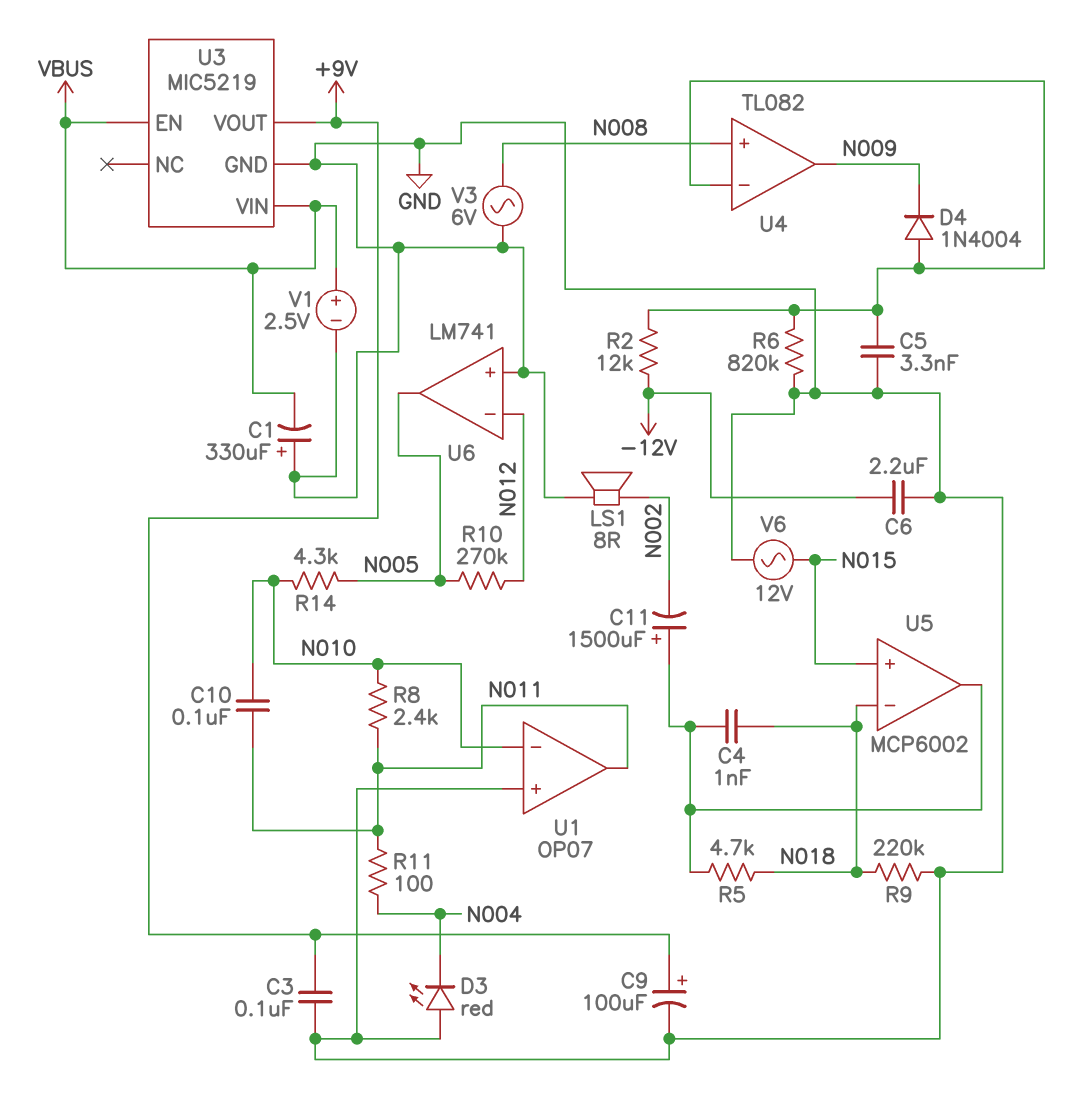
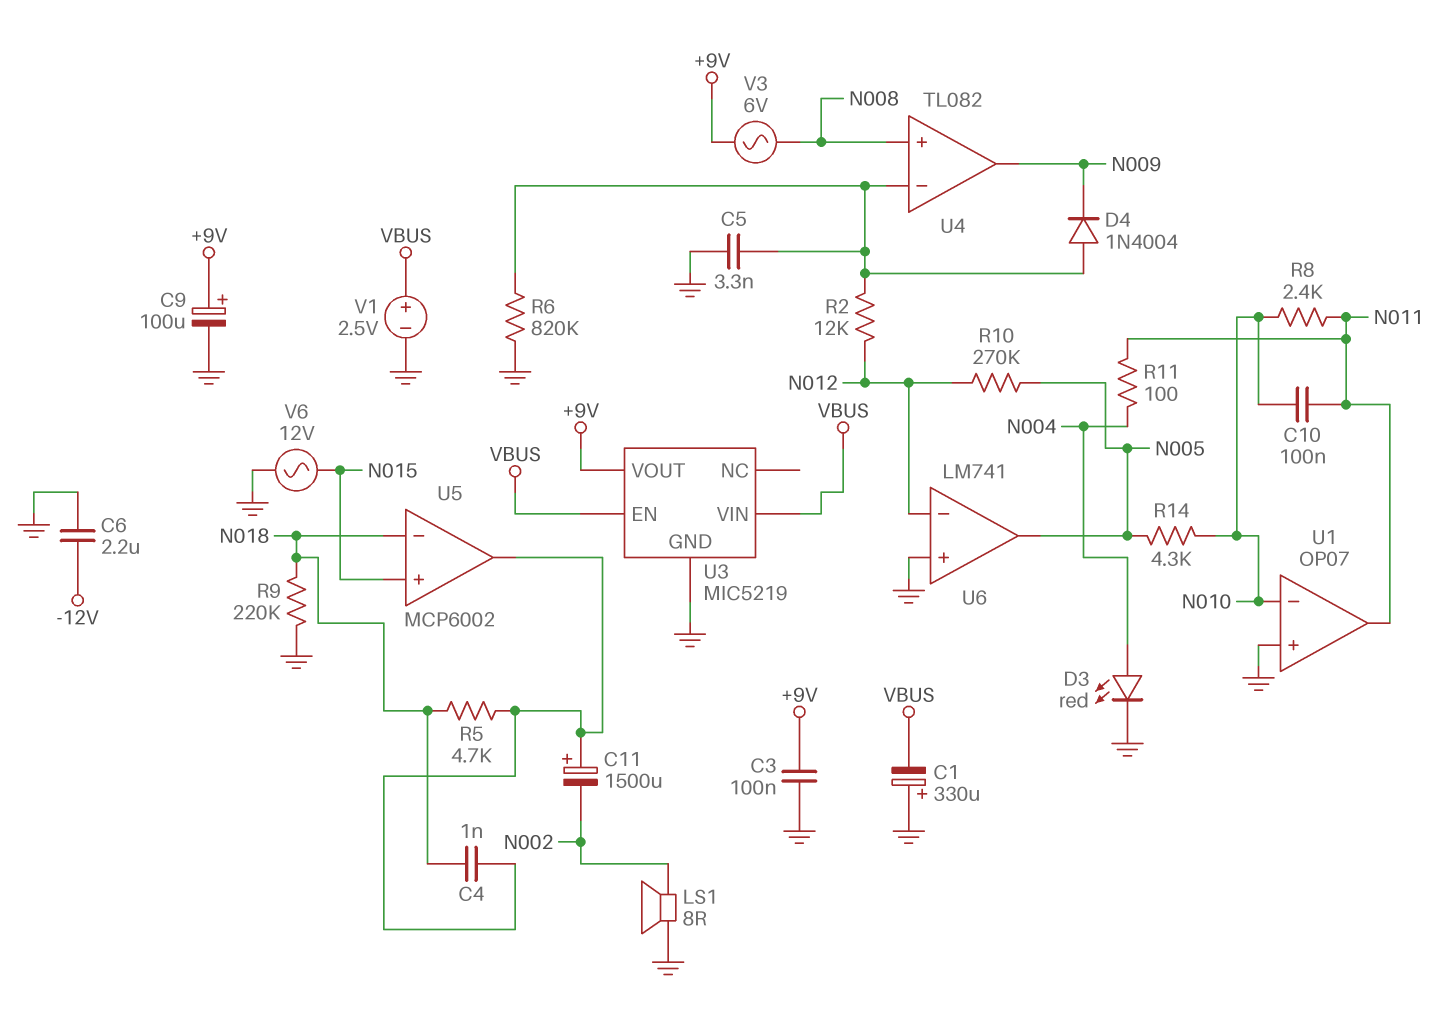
D3: LED red (A GND, K N004) -> LED red (A N004, K GND)
R2: 12k (-12V, U4/in-) -> 12k (N012, U4/in-)
V3: AC 6V (GND, N008) -> AC 6V (+9V, N008)

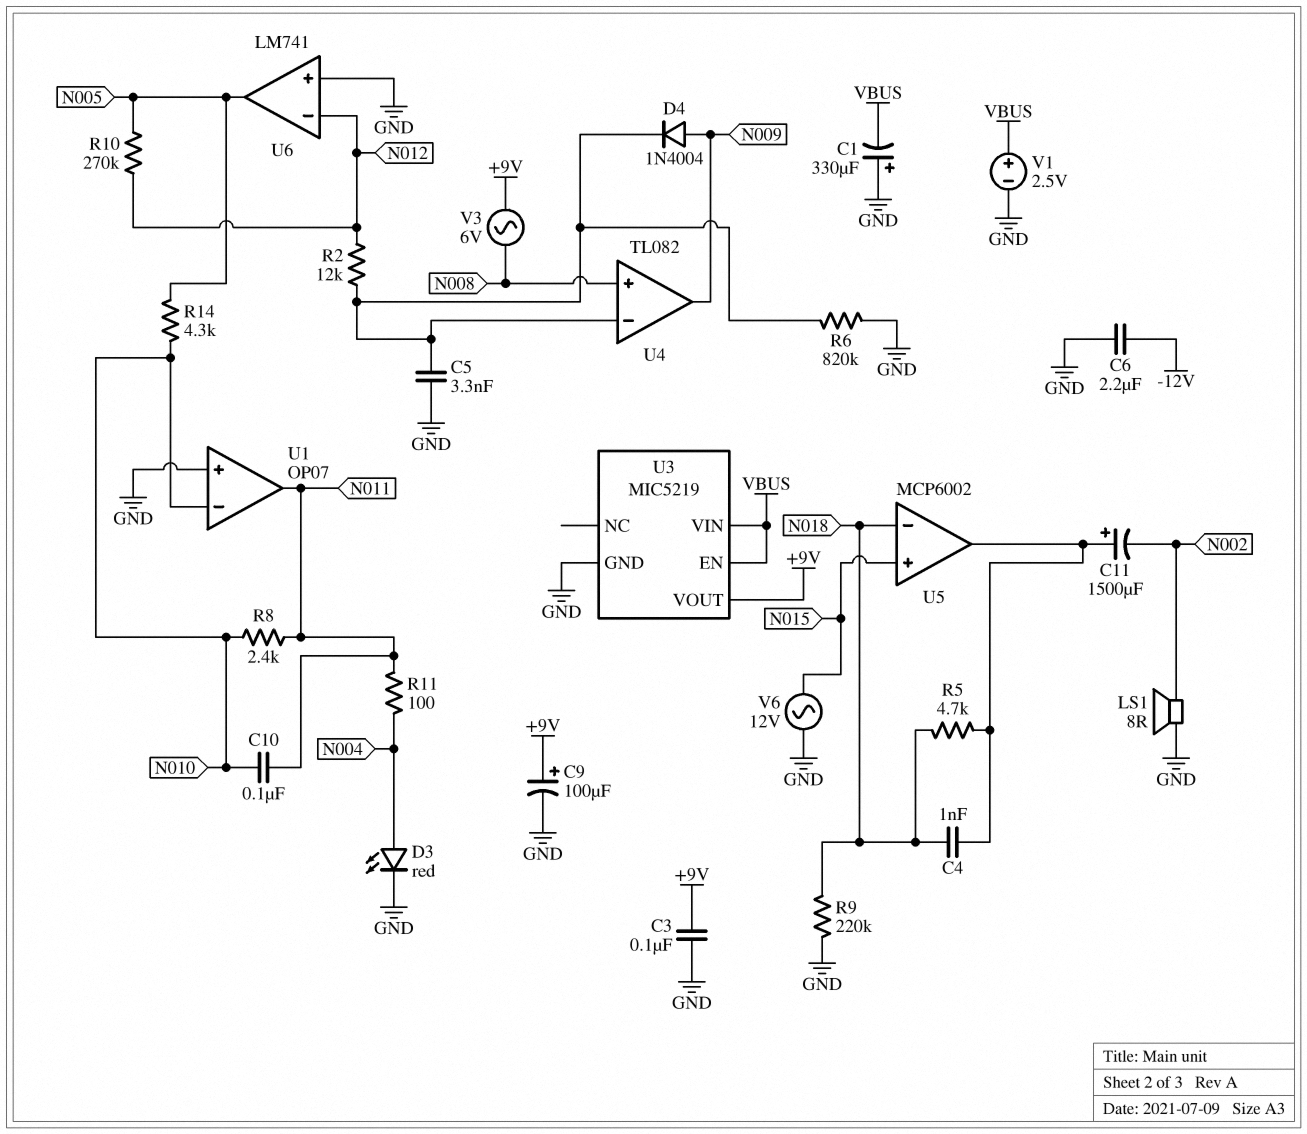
D4: diode 1N4004 (A U4/in-, K N009) -> diode 1N4004 (A N009, K U4/in-)

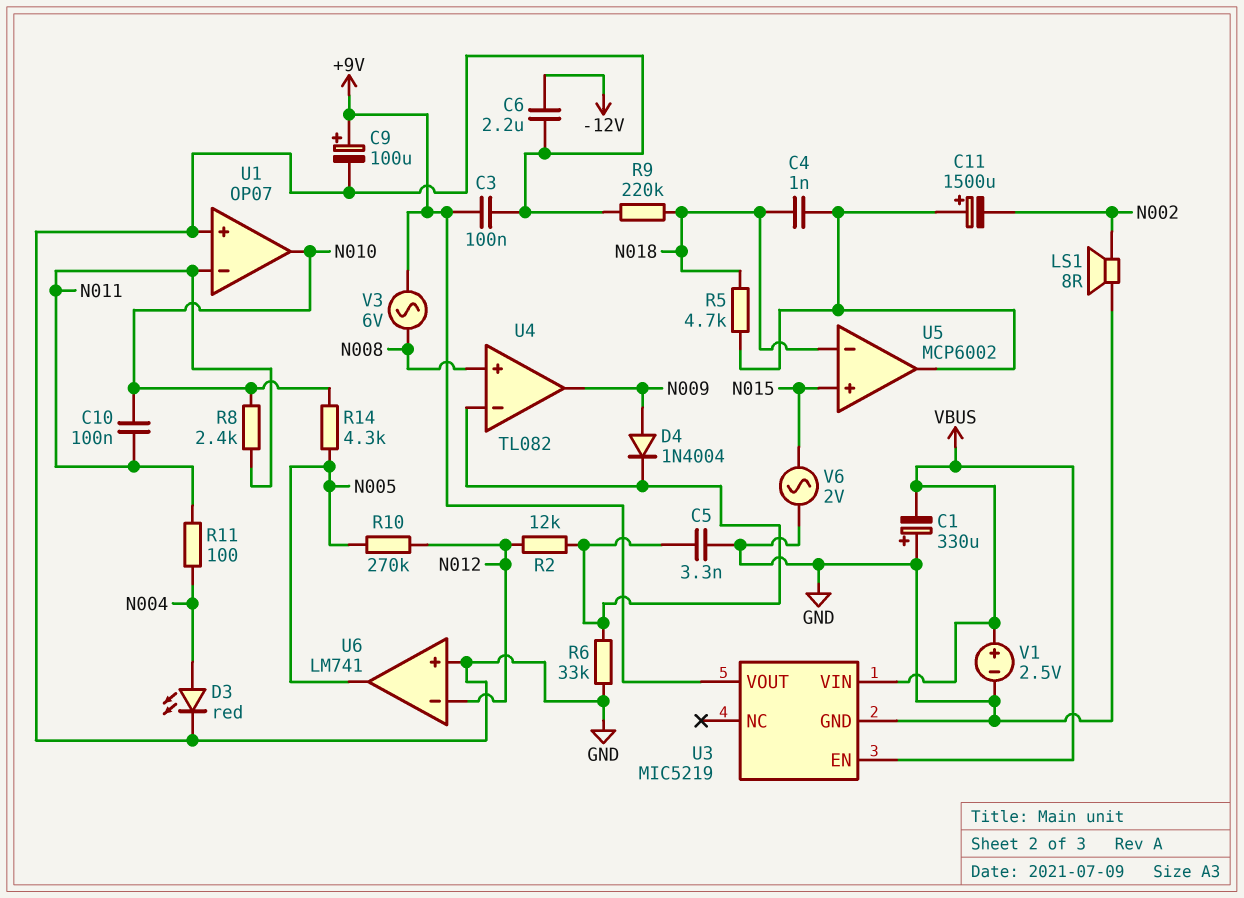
R6: 820k (GND, U4/in-) -> 33k (GND, U4/in-)
U1 pin in-: N010 -> N011
U1 pin out: N011 -> N010
V6: AC 12V (GND, N015) -> AC 2V (GND, N015)

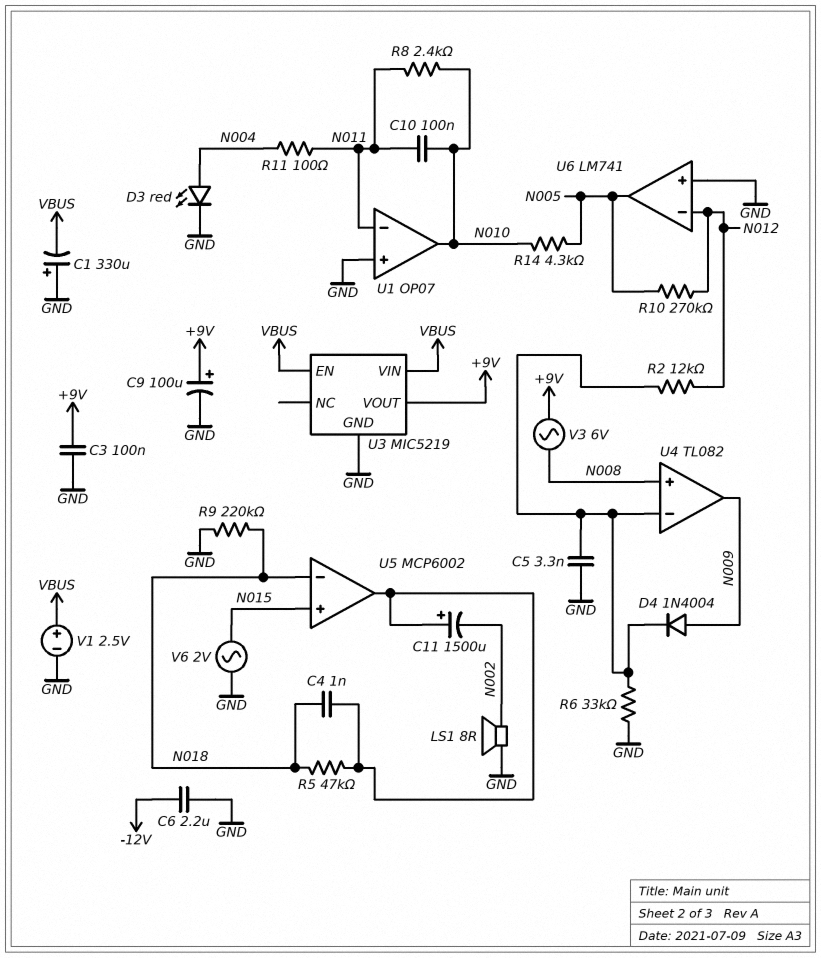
R5: 4.7k (N018, U5/out) -> 47k (N018, U5/out)

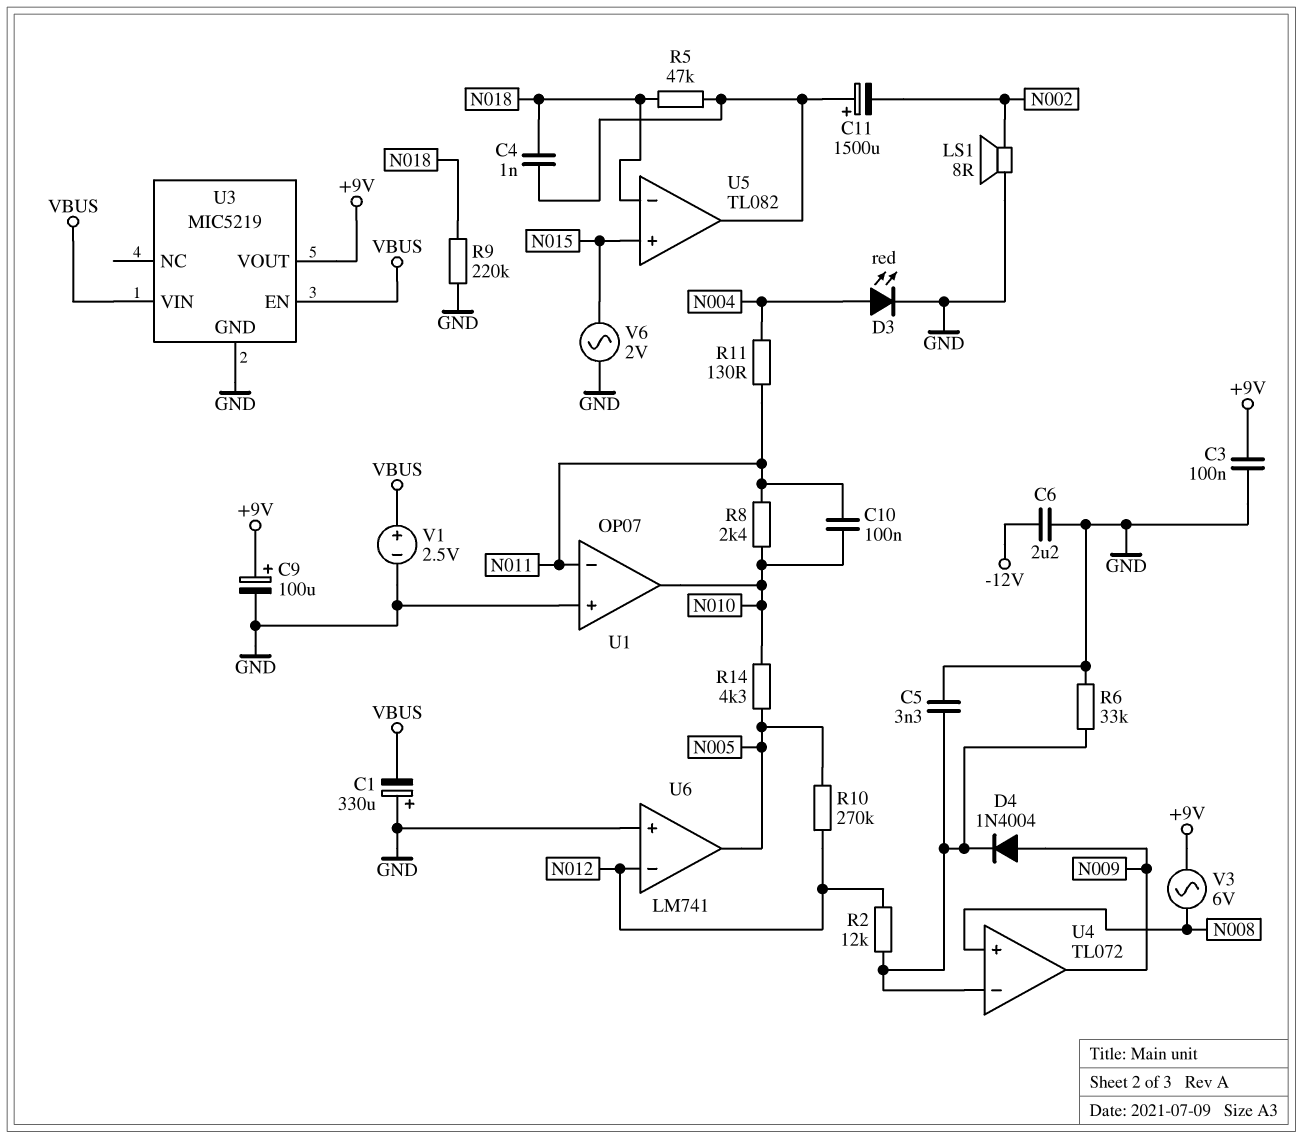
R11: 100 (N004, N011) -> 130 (N004, N011)
U4: TL082 -> TL072
U5: MCP6002 -> TL082

